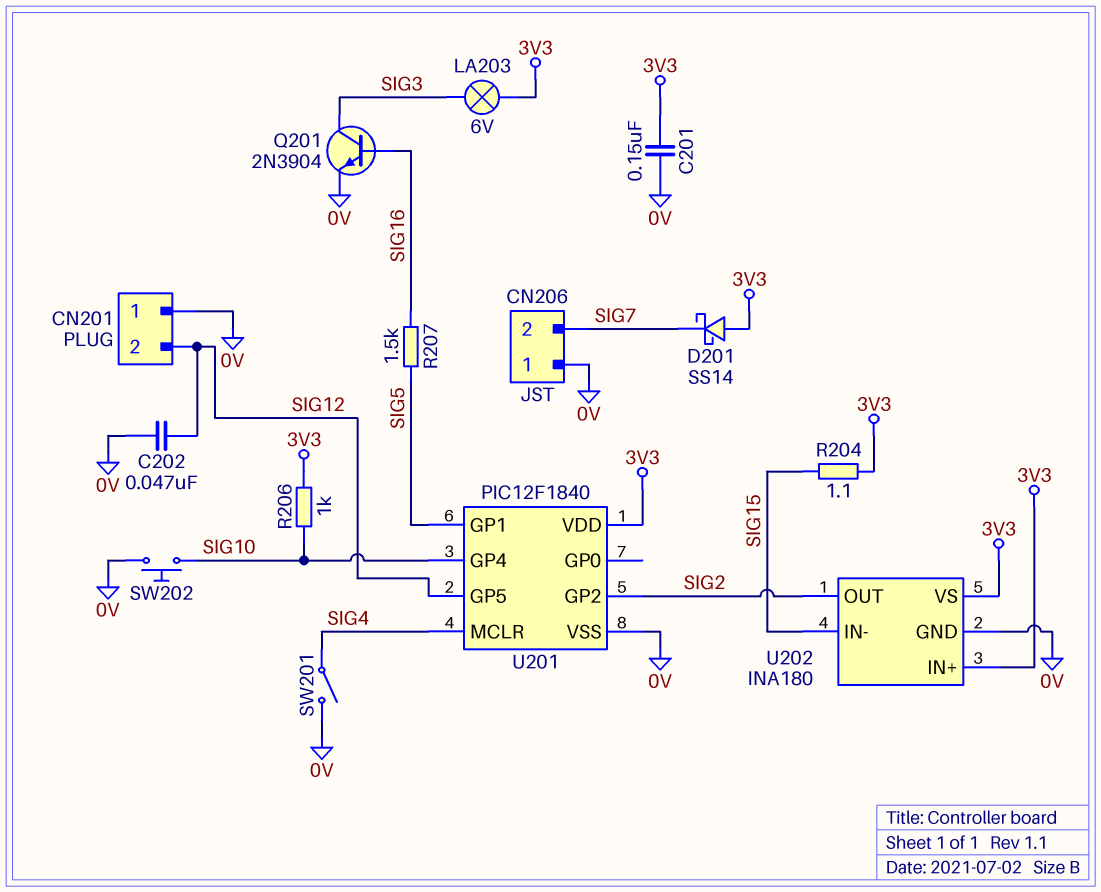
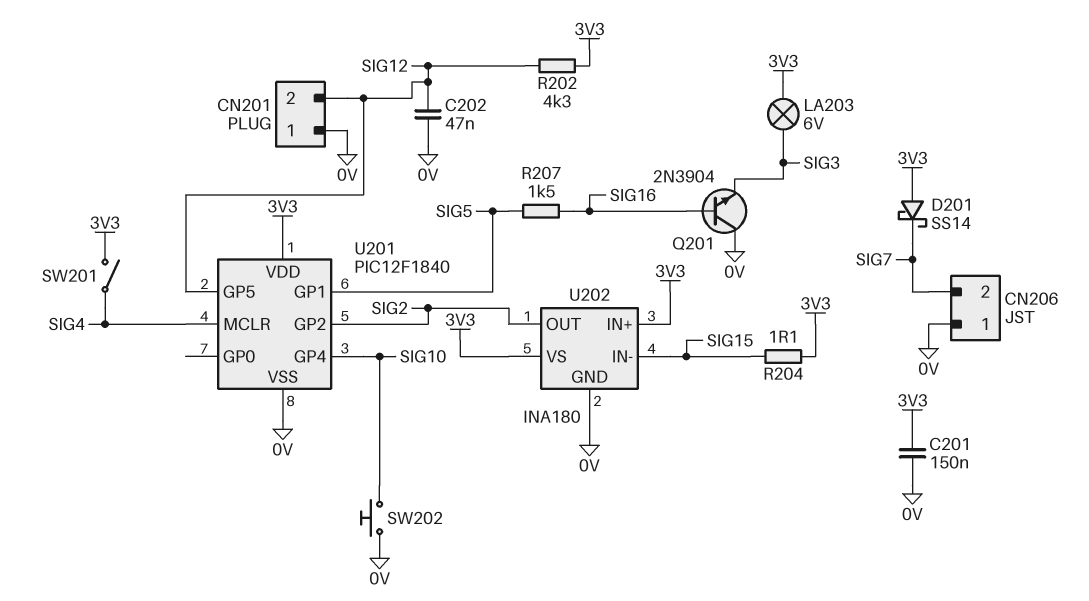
Q201: NPN 2N3904 (B SIG16, C SIG3, E 0V) -> NPN 2N3904 (B SIG16, C 0V, E SIG3)
R202: none -> 4.3k (3V3, SIG12)
R206: 1k (3V3, SIG10) -> none
SW201: switch (0V, SIG4) -> switch (3V3, SIG4)

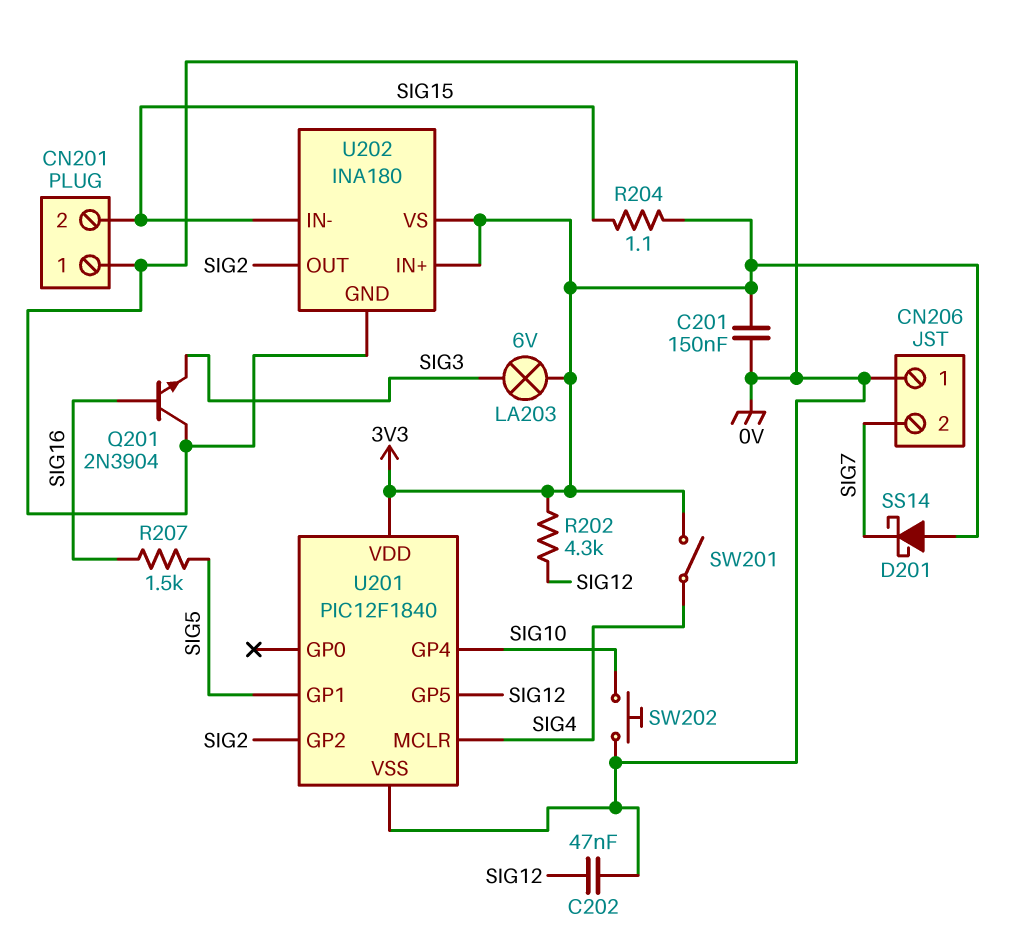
CN201 pin 2: SIG12 -> SIG15

